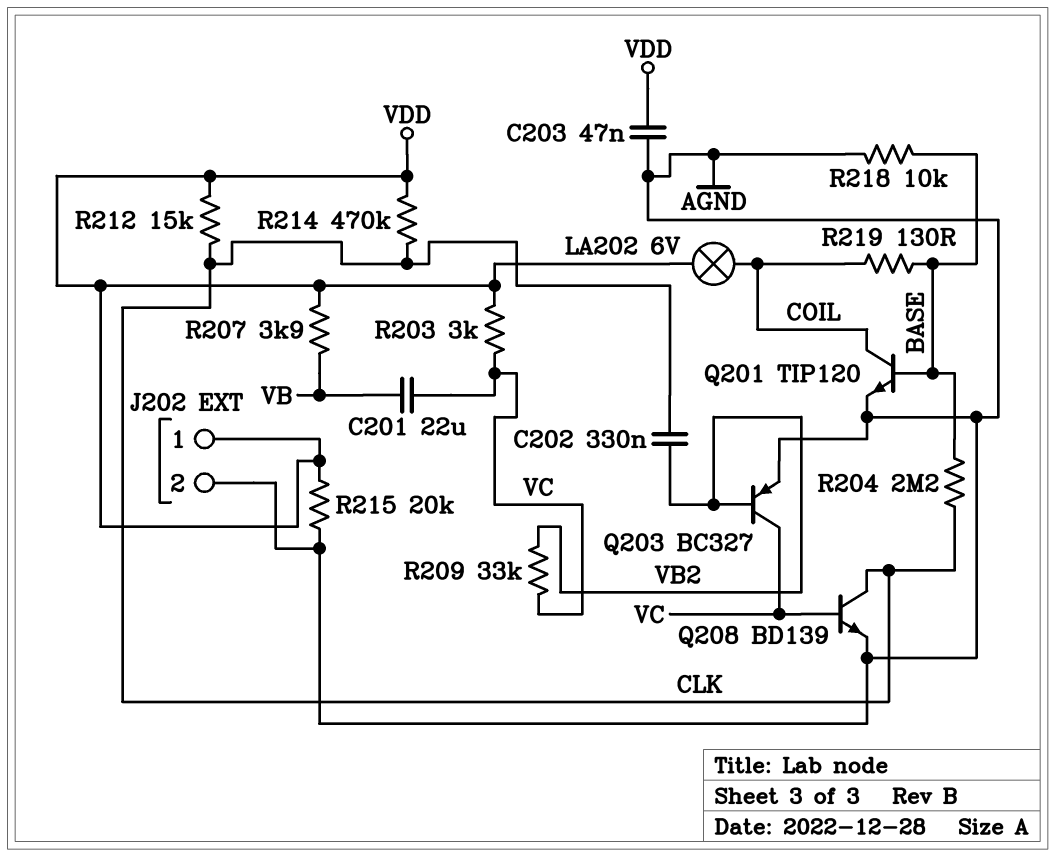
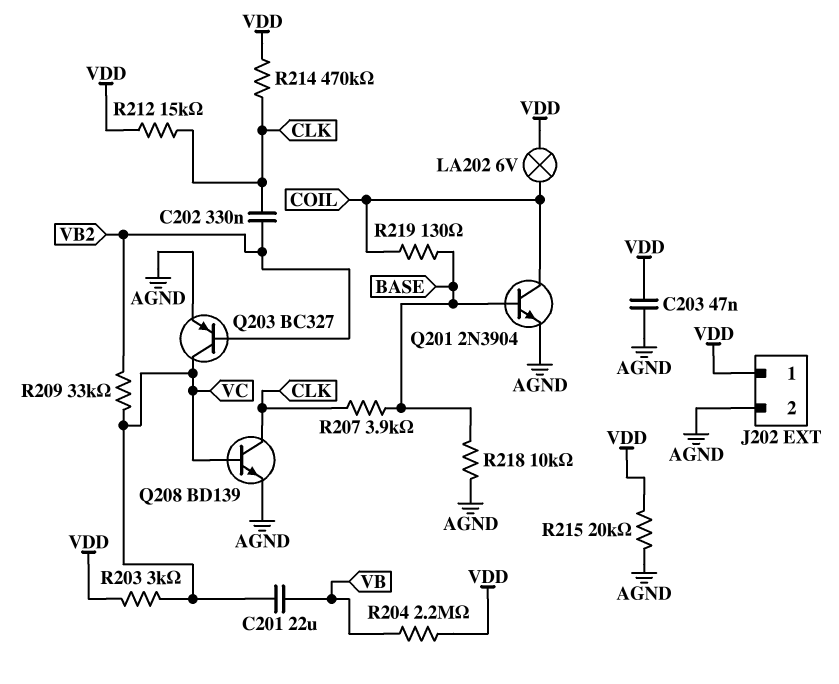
Q201: NPN TIP120 (B BASE, C COIL, E AGND) -> NPN 2N3904 (B BASE, C COIL, E AGND)
R204: 2.2M (BASE, CLK) -> 2.2M (VB, VDD)
R207: 3.9k (VB, VDD) -> 3.9k (BASE, CLK)

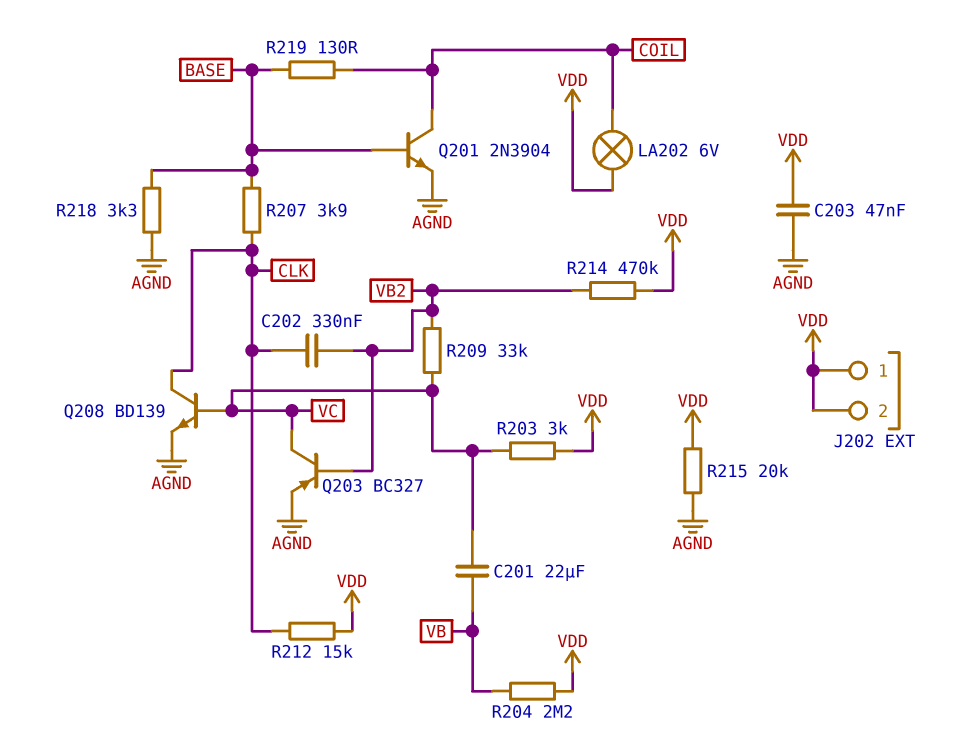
J202 pin 2: AGND -> VDD
R214: 470k (CLK, VDD) -> 470k (VB2, VDD)
R218: 10k (AGND, BASE) -> 3.3k (AGND, BASE)

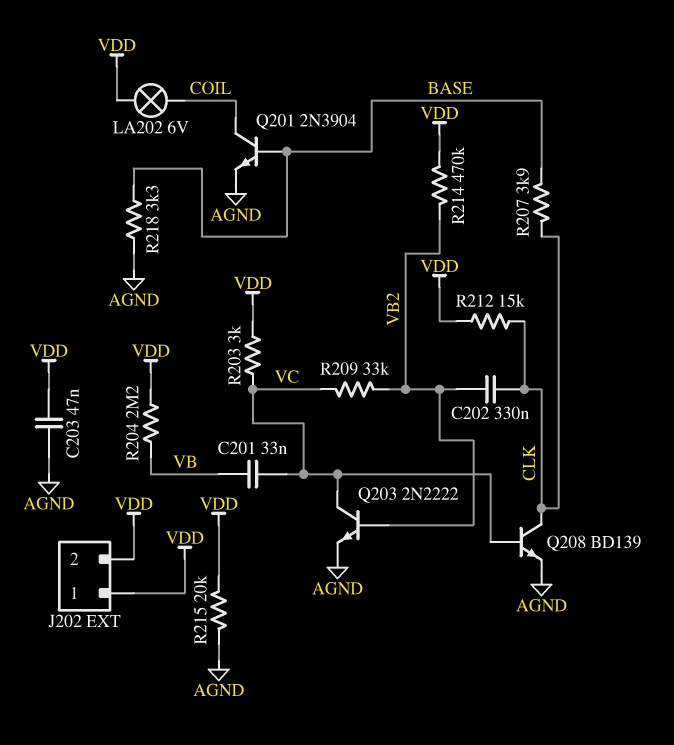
C201: 22uF (VB, VC) -> 33nF (VB, VC)
Q203: PNP BC327 (B VB2, C VC, E AGND) -> NPN 2N2222 (B VB2, C VC, E AGND)
R219: 130 (BASE, COIL) -> none

